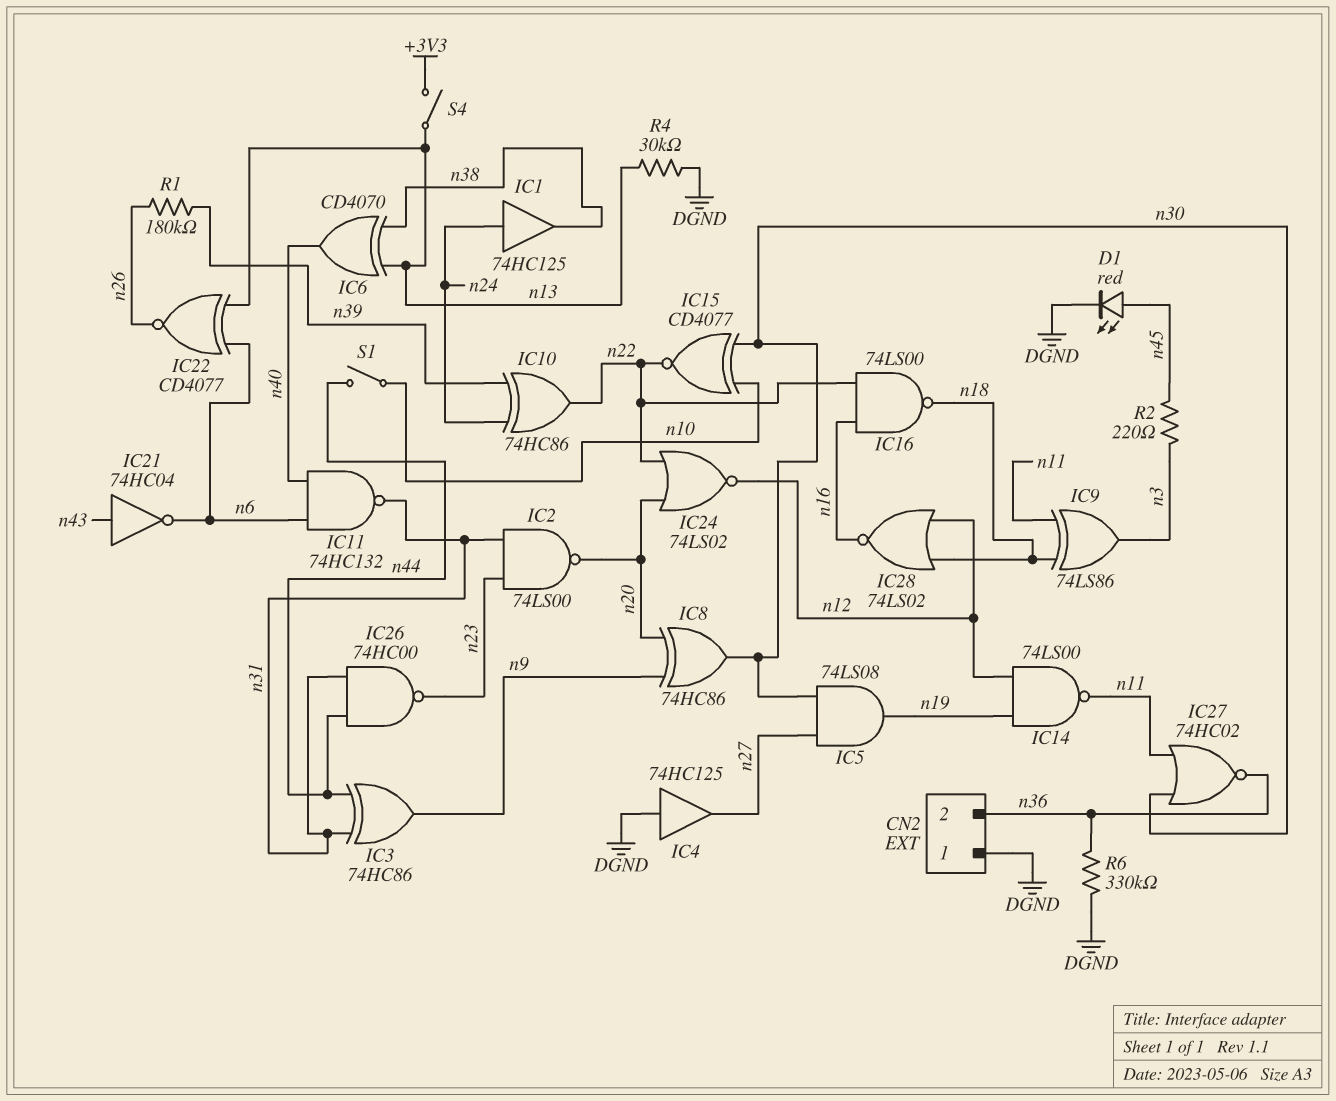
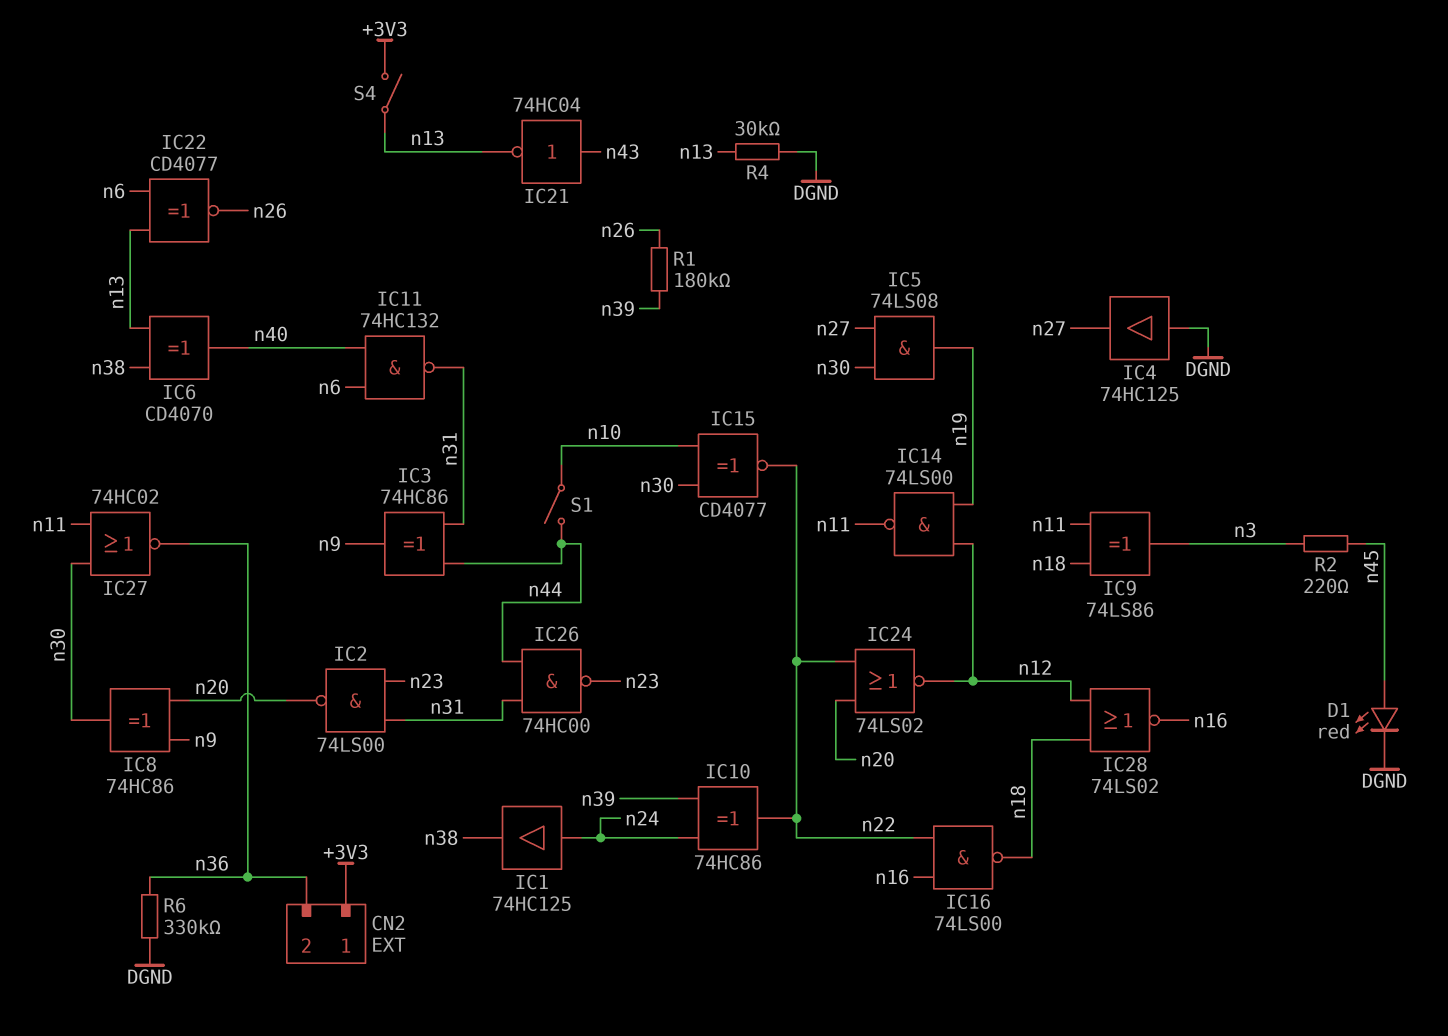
CN2 pin 1: DGND -> +3V3
IC21: NOT 74HC04 (in n43, out n6) -> NOT 74HC04 (in n43, out n13)

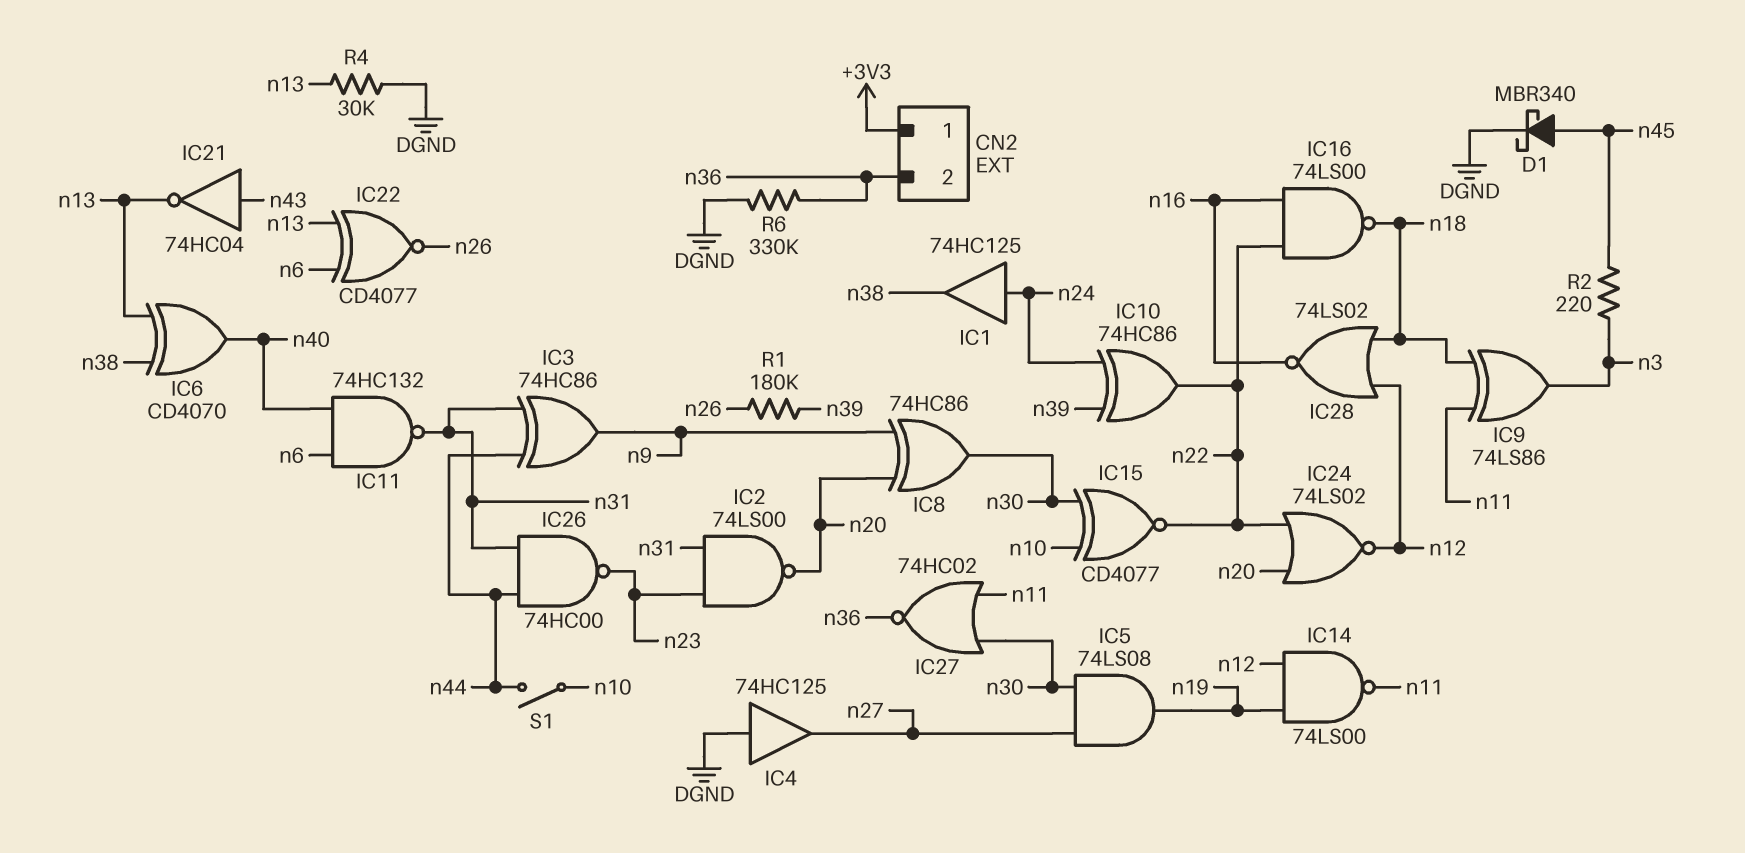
D1: LED red (A n45, K DGND) -> schottky MBR340 (A n45, K DGND)
S4: switch (+3V3, n13) -> none

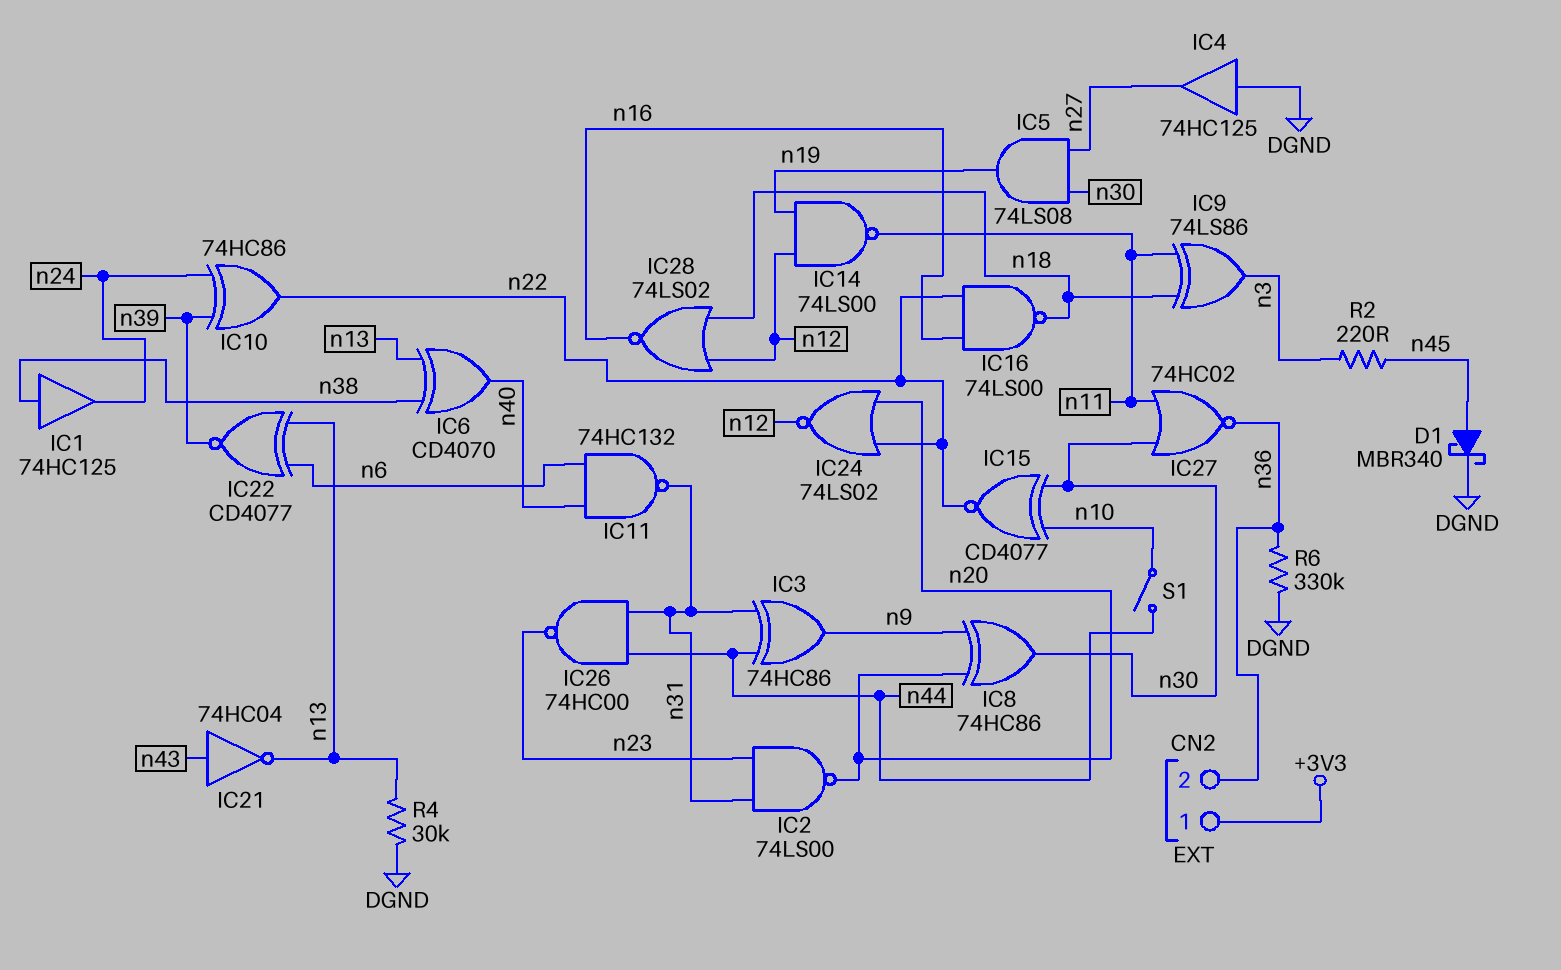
IC1: buffer 74HC125 (in n24, out n38) -> buffer 74HC125 (in n38, out n24)
IC22: XNOR CD4077 (in n6, in n13, out n26) -> XNOR CD4077 (in n6, in n13, out n39)
R1: 180k (n26, n39) -> none

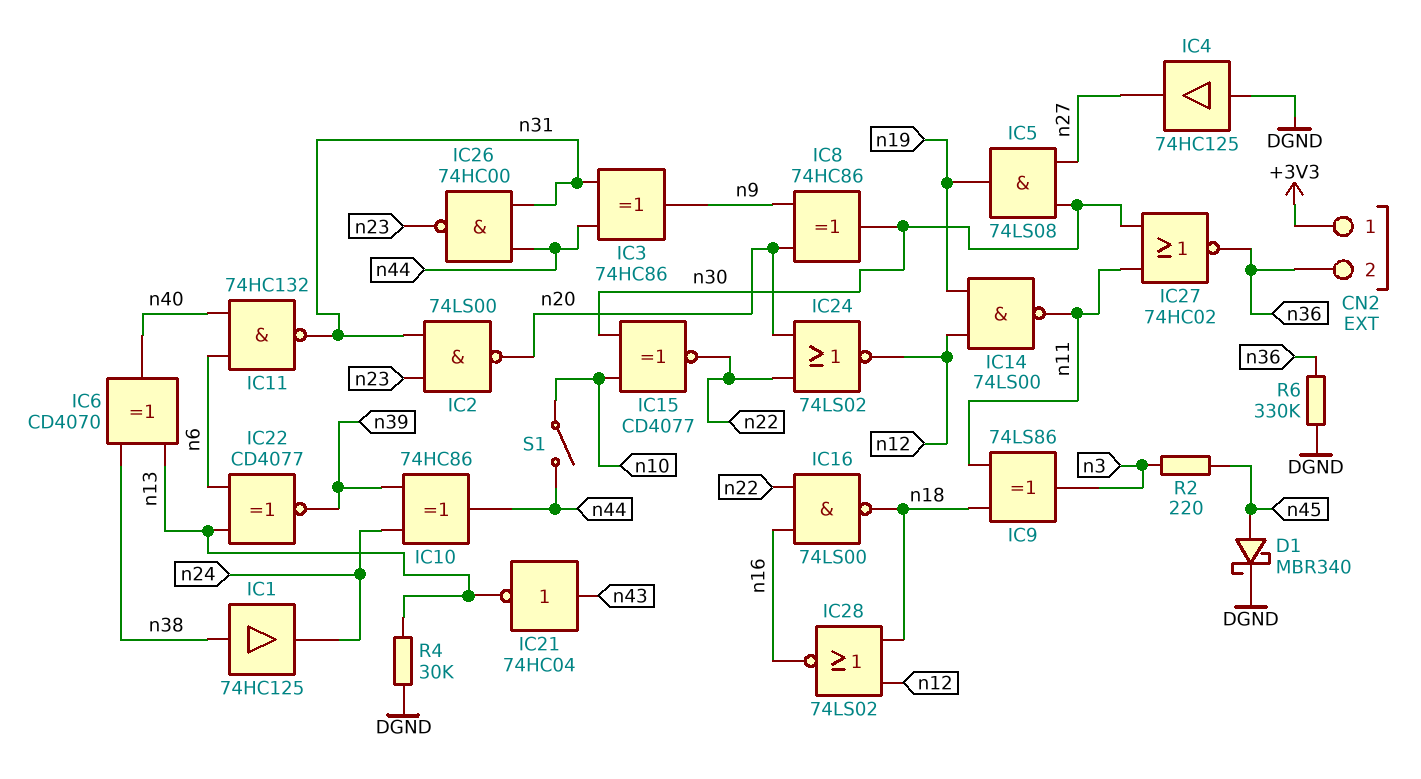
IC10: XOR 74HC86 (in n24, in n39, out n22) -> XOR 74HC86 (in n24, in n39, out n44)

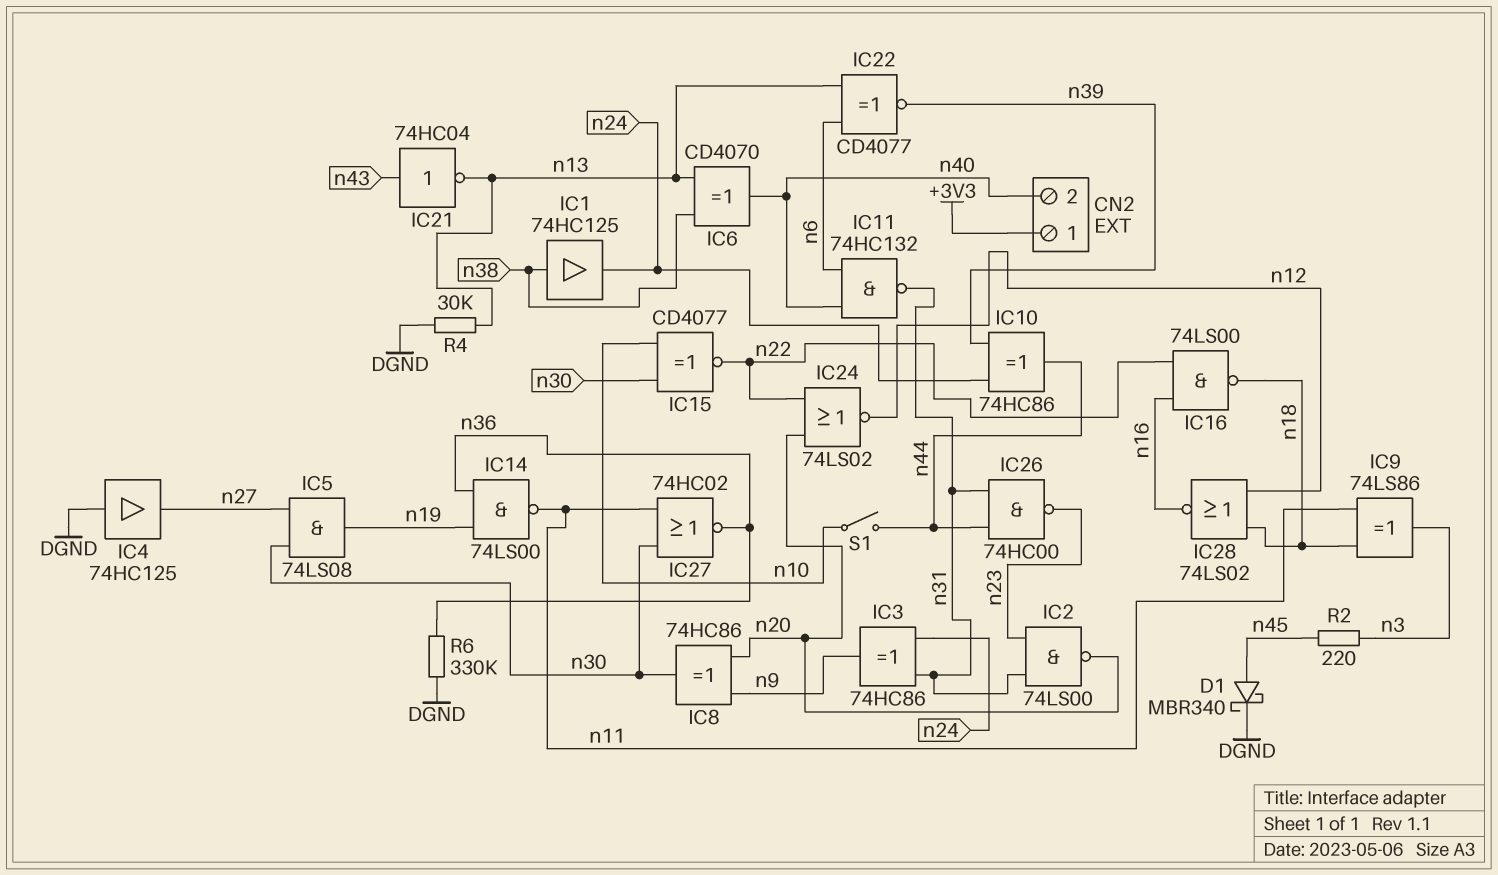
CN2 pin 2: n36 -> n40
IC3: XOR 74HC86 (in n31, in n44, out n9) -> XOR 74HC86 (in n24, in n31, out n9)
IC14: NAND 74LS00 (in n12, in n19, out n11) -> NAND 74LS00 (in n19, in n36, out n11)

